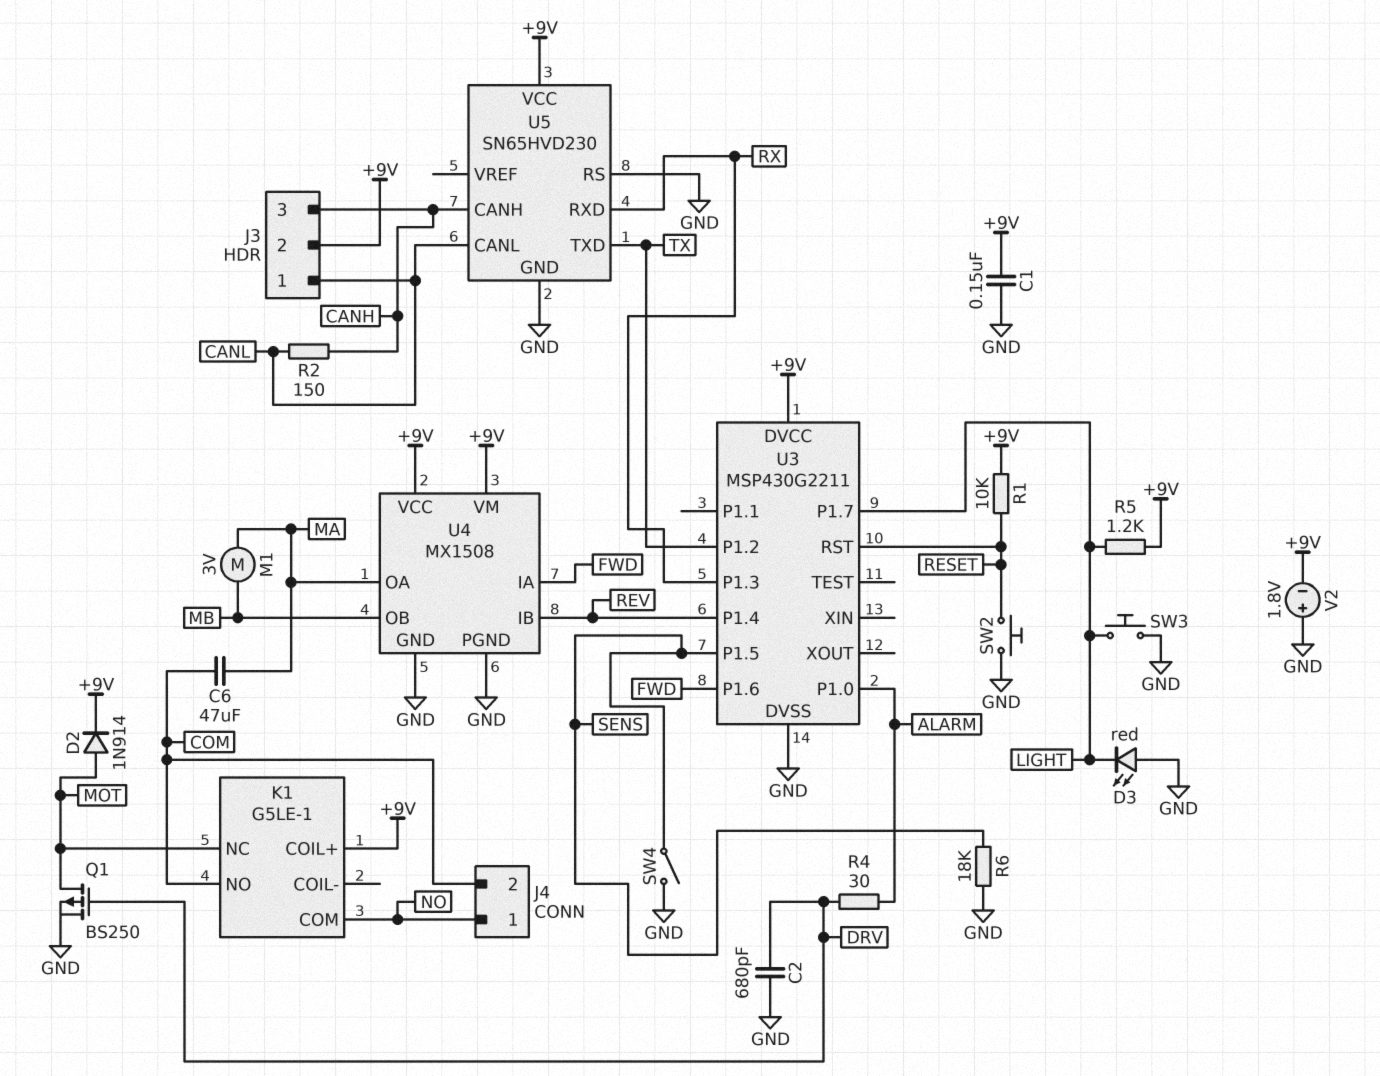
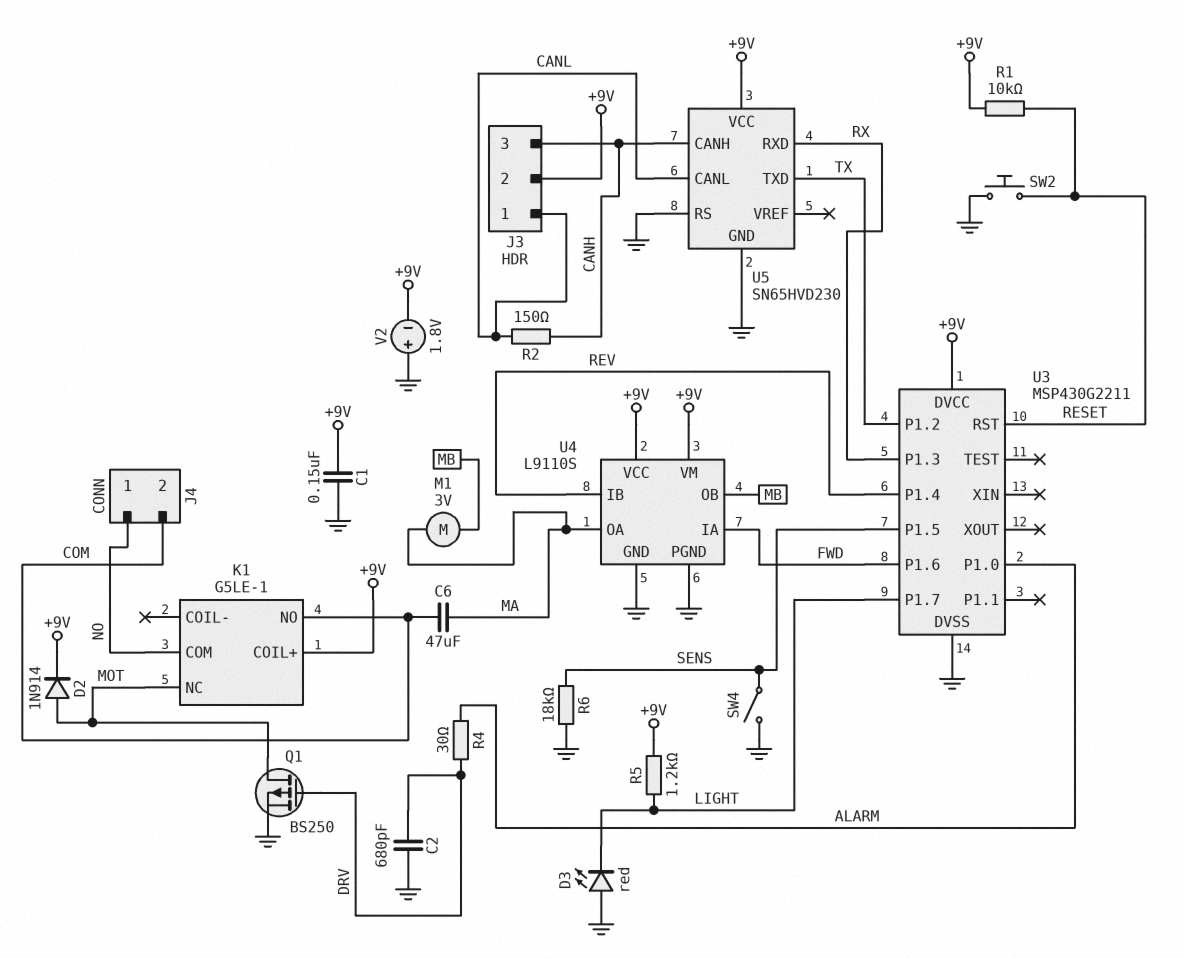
SW3: button (GND, LIGHT) -> none
U4: MX1508 -> L9110S

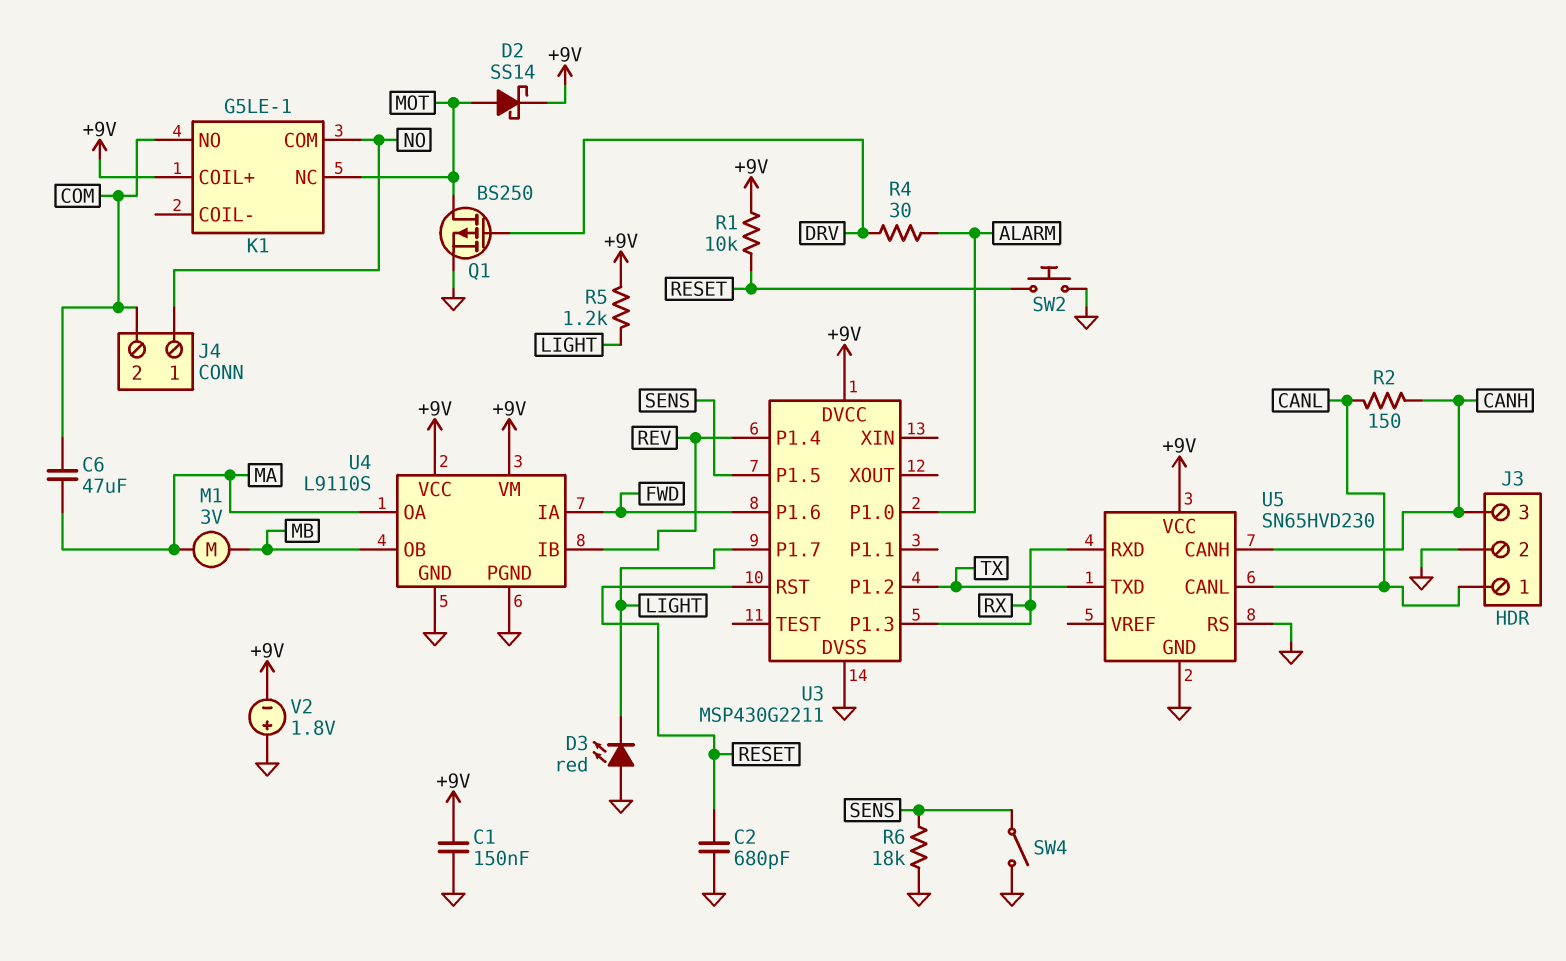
C2: 680pF (DRV, GND) -> 680pF (GND, RESET)
D2: diode 1N914 (A MOT, K +9V) -> schottky SS14 (A MOT, K +9V)
J3 pin 2: +9V -> GND

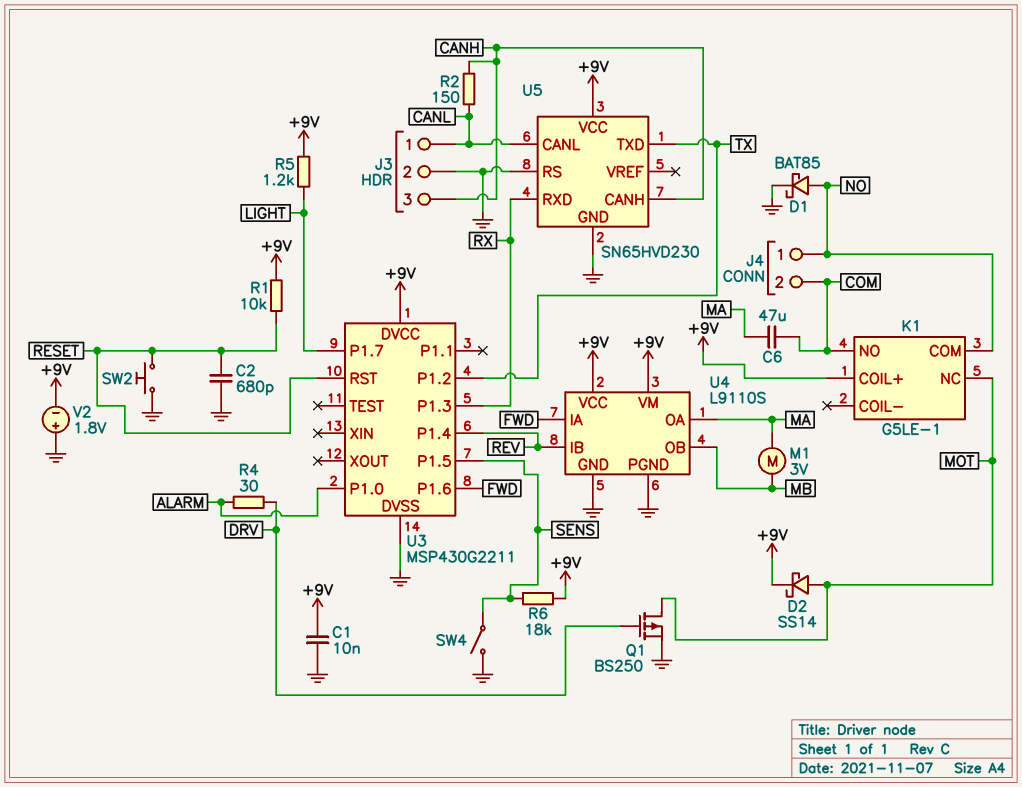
C1: 150nF (+9V, GND) -> 10nF (+9V, GND)
D1: none -> schottky BAT85 (A NO, K GND)
D3: LED red (A GND, K LIGHT) -> none
R6: 18k (GND, SENS) -> 18k (+9V, SENS)

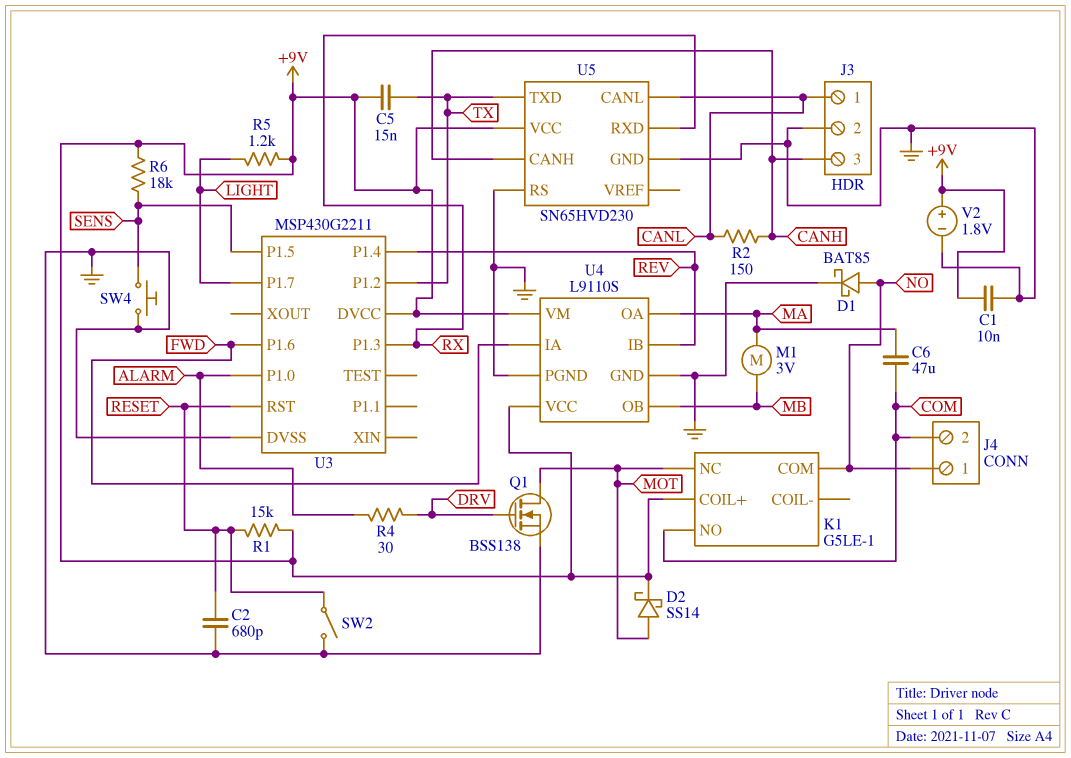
C5: none -> 15nF (+9V, TX)
Q1: PMOS BS250 (G DRV, D MOT, S GND) -> NMOS BSS138 (G DRV, D MOT, S GND)
R1: 10k (+9V, RESET) -> 15k (+9V, RESET)
SW2: button (GND, RESET) -> switch (GND, RESET)
SW4: switch (GND, SENS) -> button (GND, SENS)
V2: 1.8V (plus GND, minus +9V) -> 1.8V (plus +9V, minus GND)

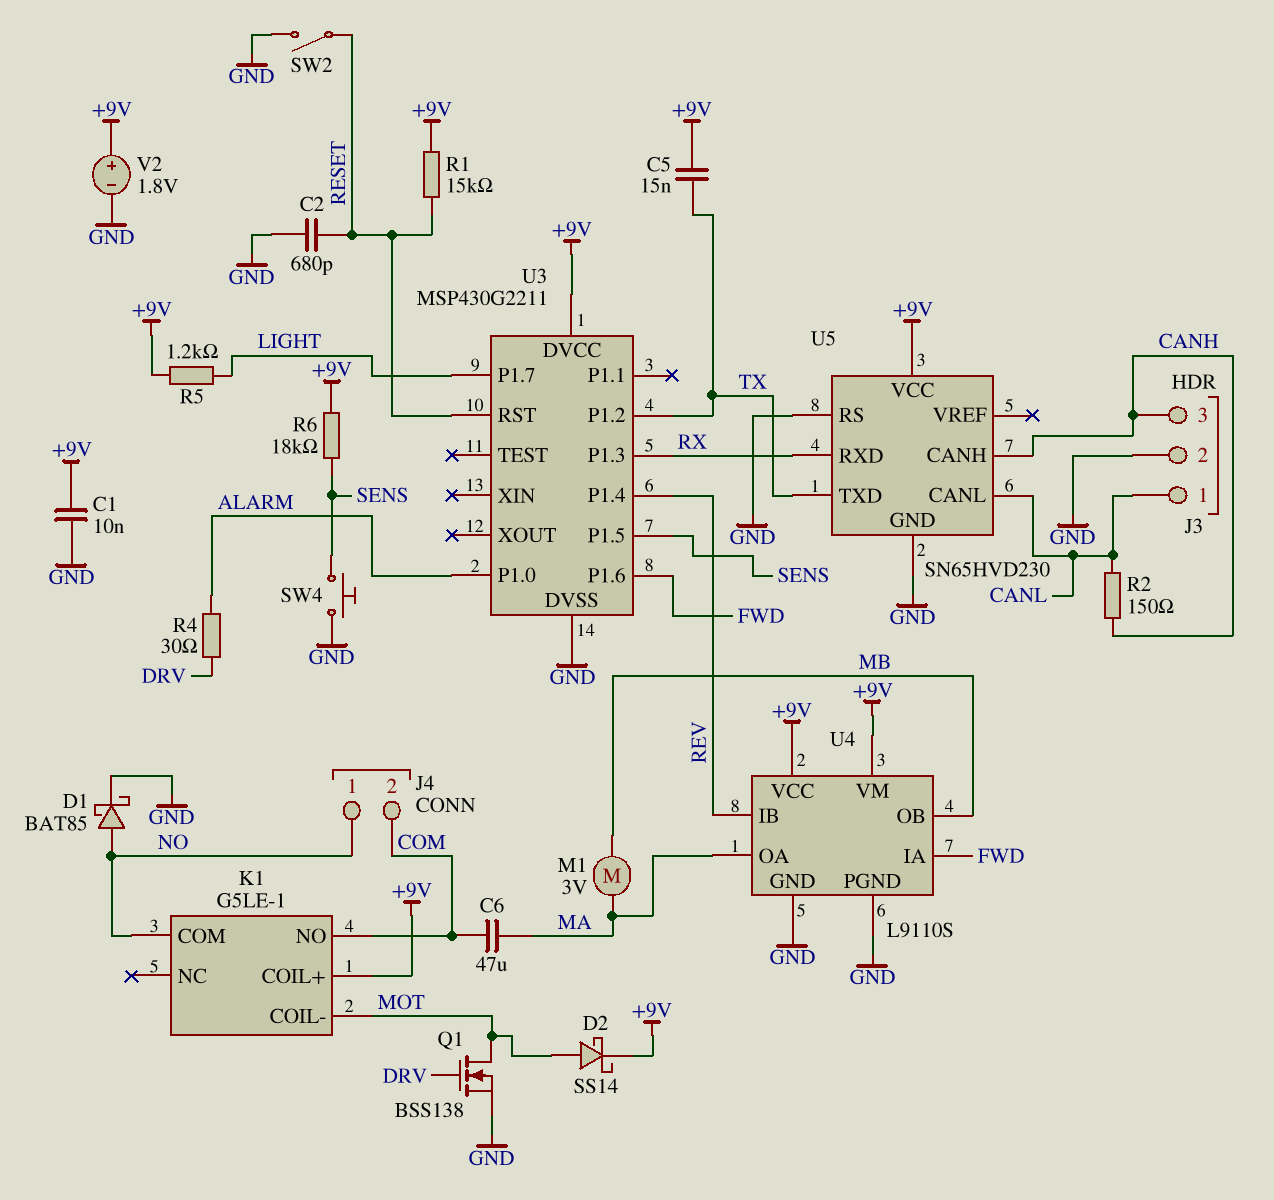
K1 pin COIL-: none -> MOT
K1 pin NC: MOT -> none

